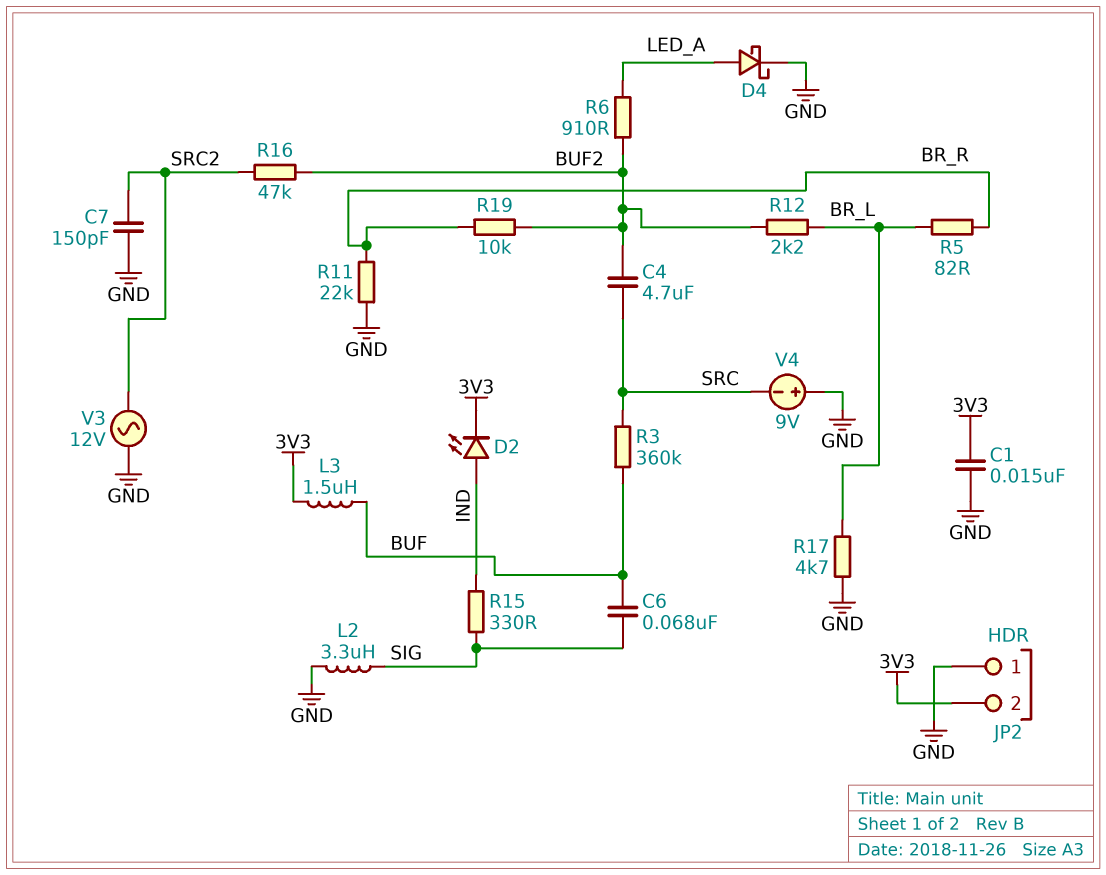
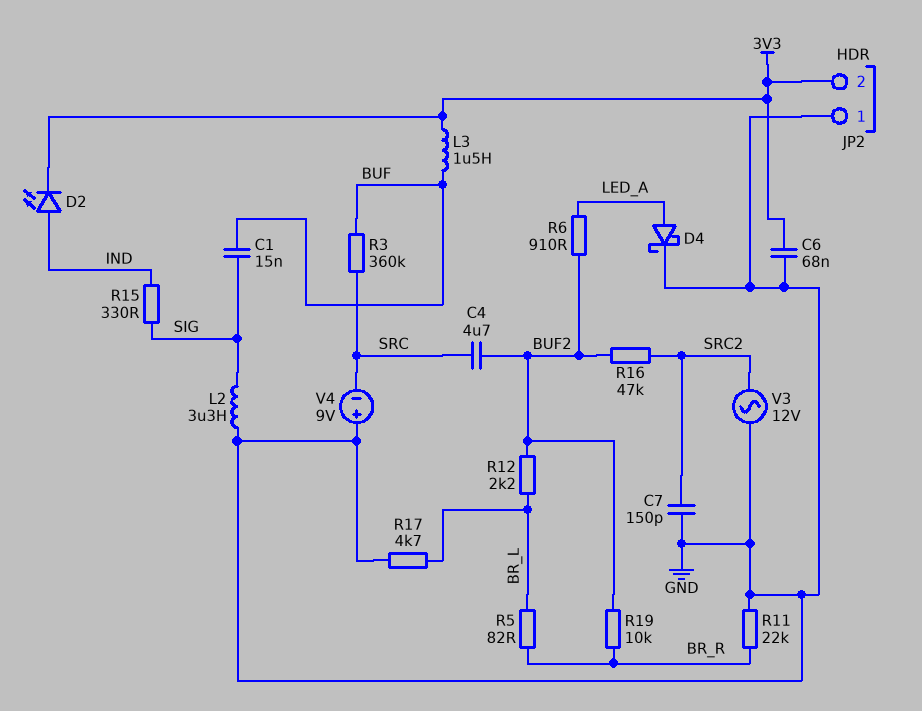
C1: 15nF (3V3, GND) -> 15nF (BUF, SIG)
C6: 68nF (BUF, SIG) -> 68nF (3V3, GND)

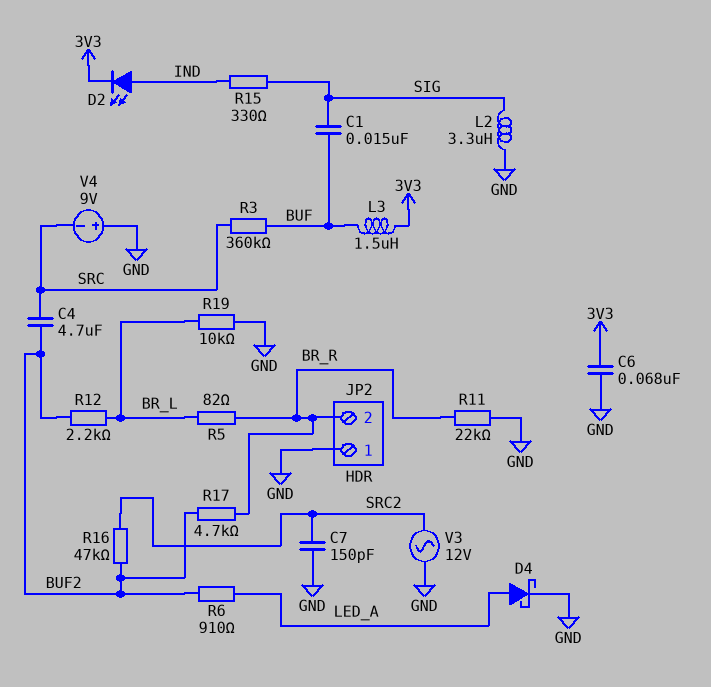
JP2 pin 2: 3V3 -> BR_R
R17: 4.7k (BR_L, GND) -> 4.7k (BR_R, BUF2)
R19: 10k (BR_R, BUF2) -> 10k (BR_L, GND)

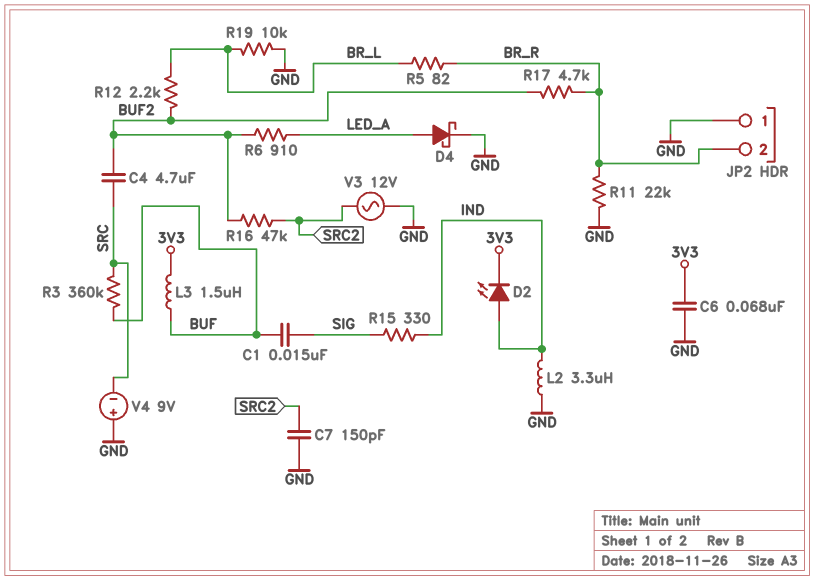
L2: 3.3uH (GND, SIG) -> 3.3uH (GND, IND)

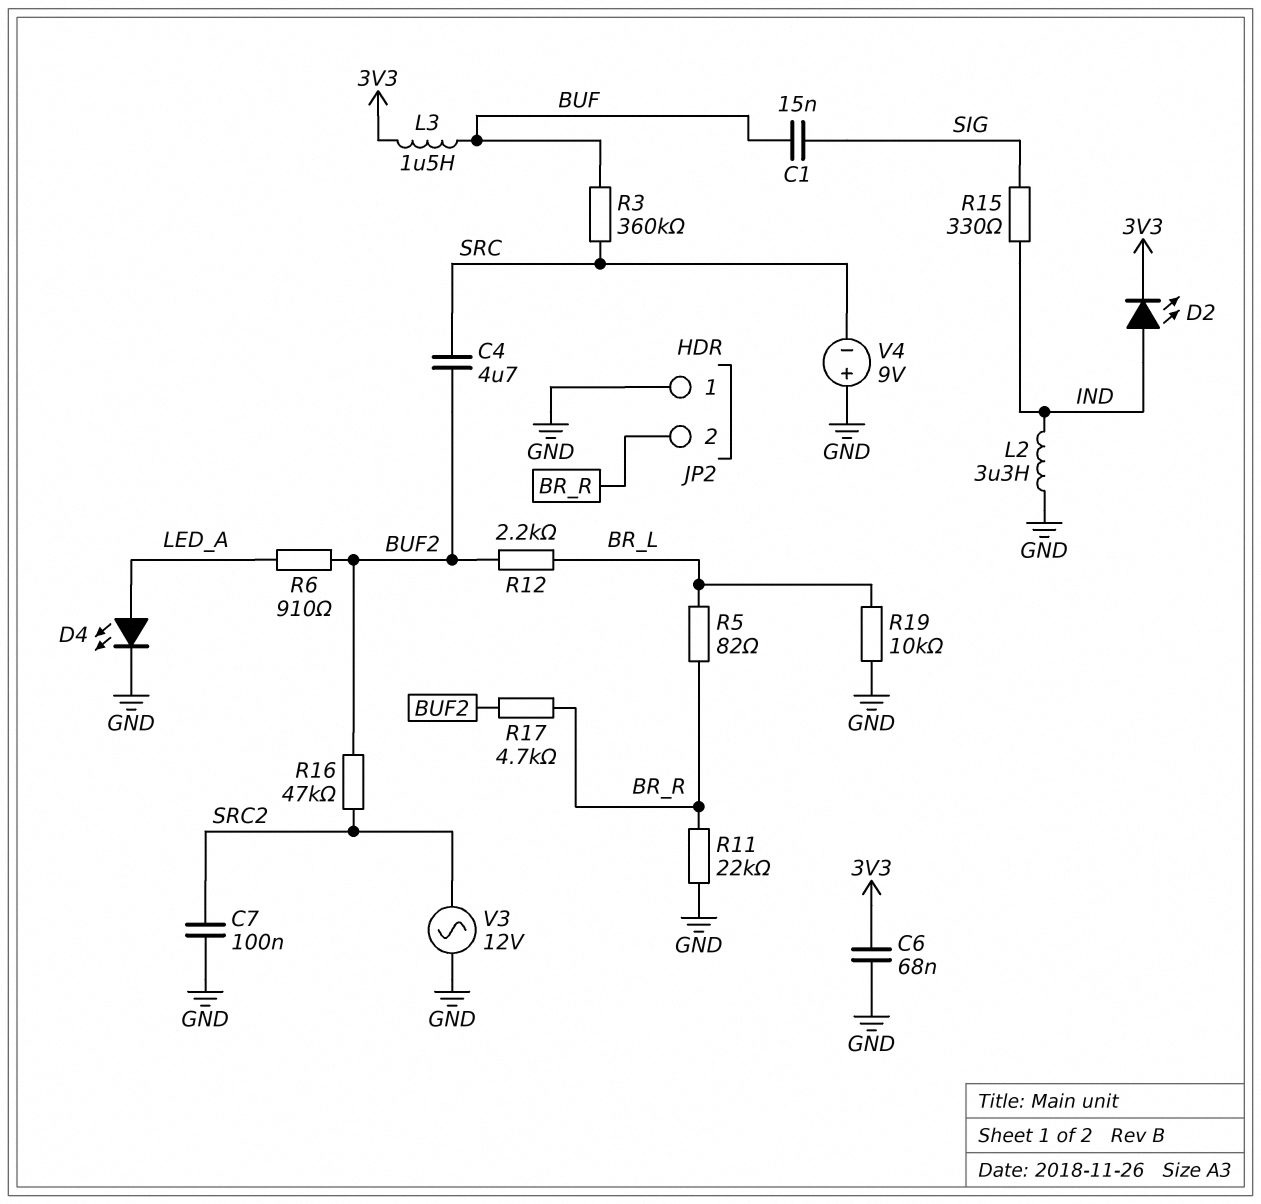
C7: 150pF (GND, SRC2) -> 100nF (GND, SRC2)
D4: schottky (A LED_A, K GND) -> LED (A LED_A, K GND)

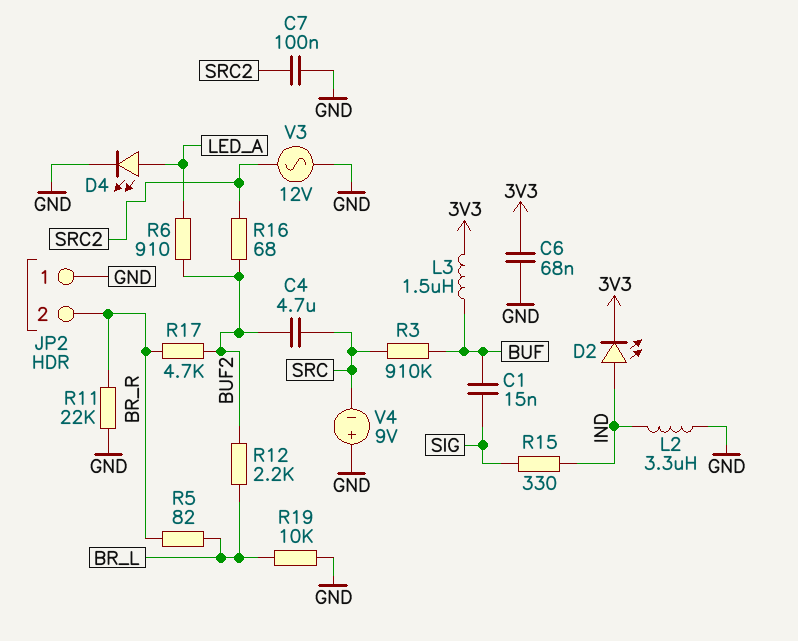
R3: 360k (BUF, SRC) -> 910k (BUF, SRC)
R16: 47k (BUF2, SRC2) -> 68 (BUF2, SRC2)

